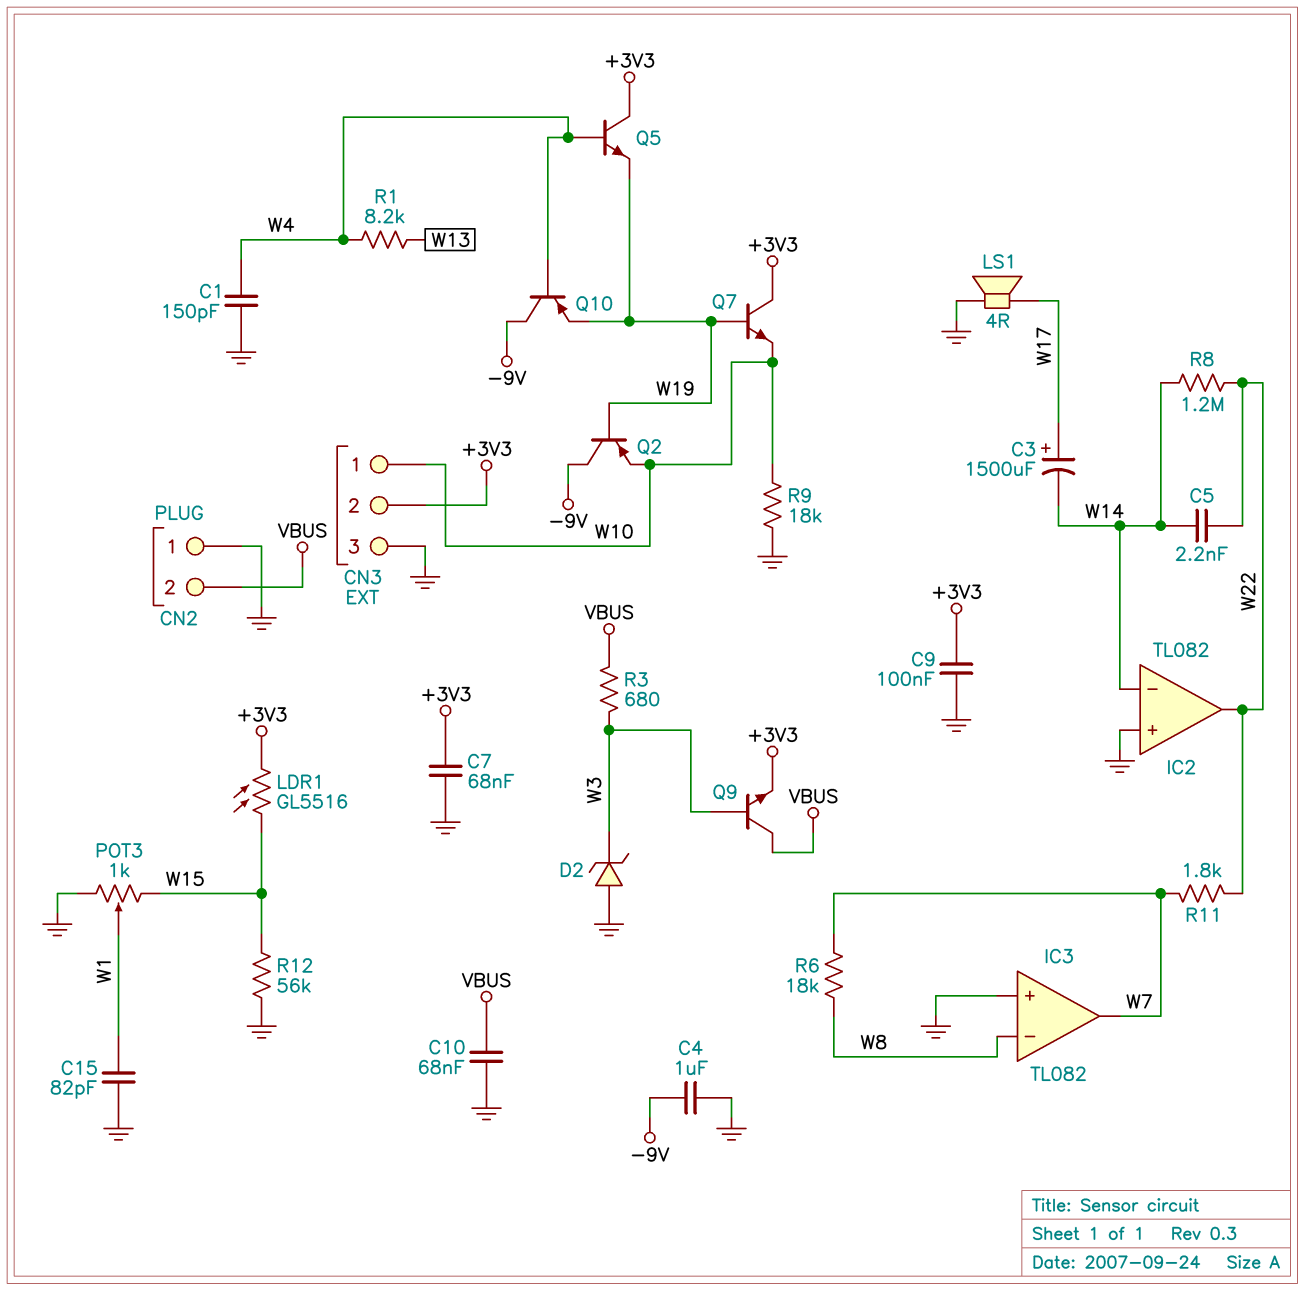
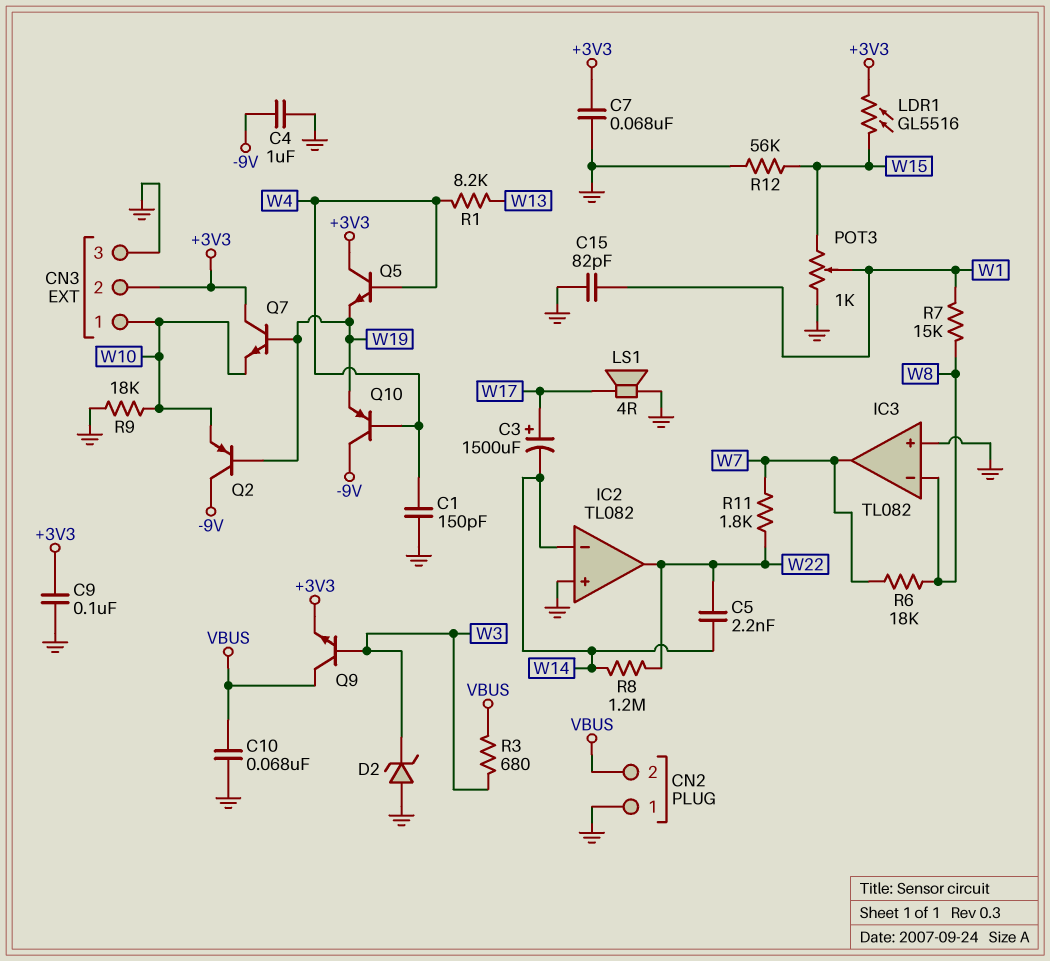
R7: none -> 15k (W1, W8)

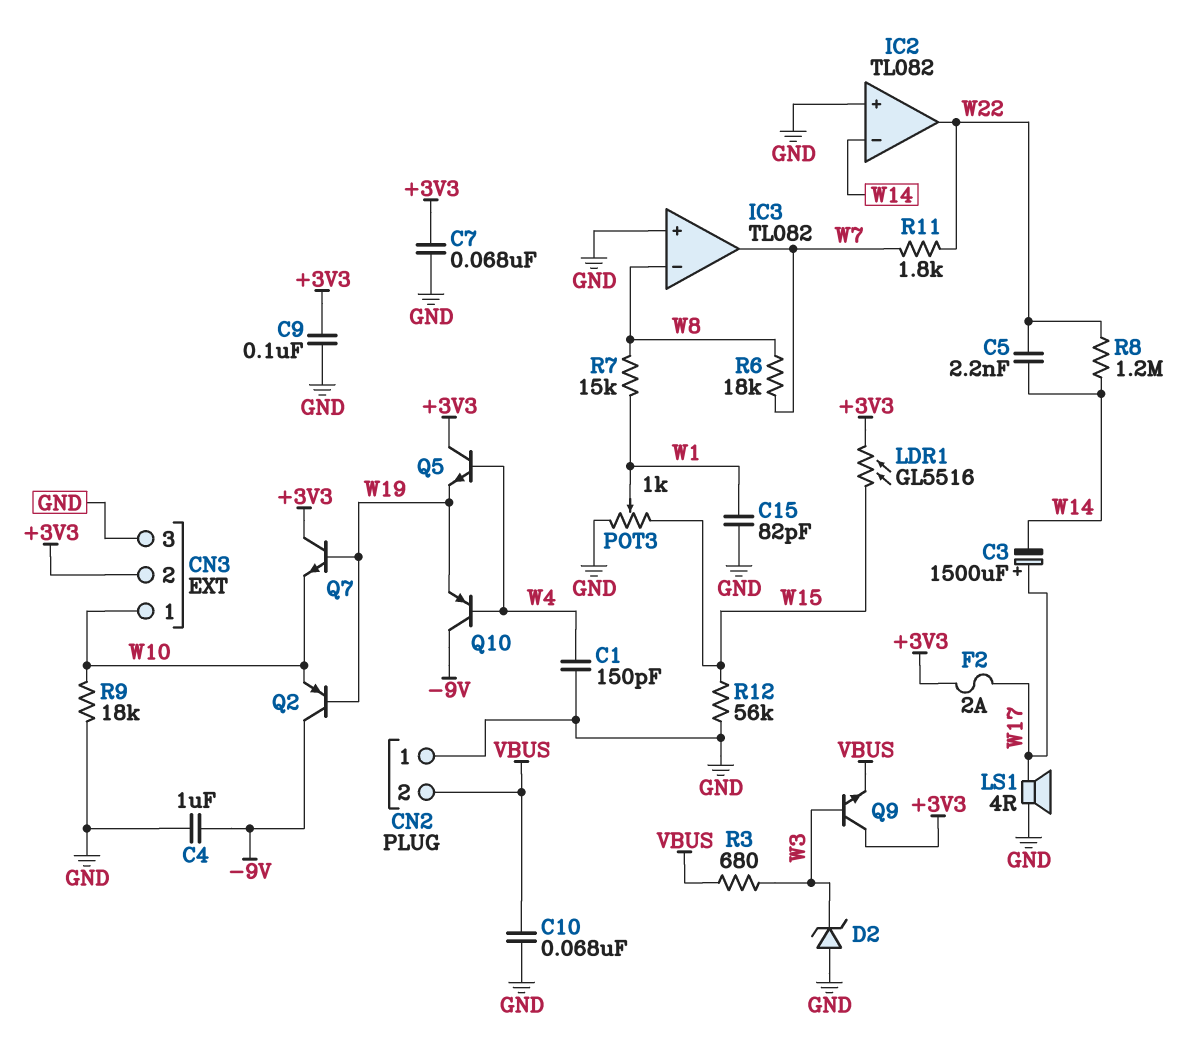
F2: none -> 2A (+3V3, W17)
Q9: NPN (B W3, C VBUS, E +3V3) -> NPN (B W3, C +3V3, E VBUS)
R1: 8.2k (W4, W13) -> none

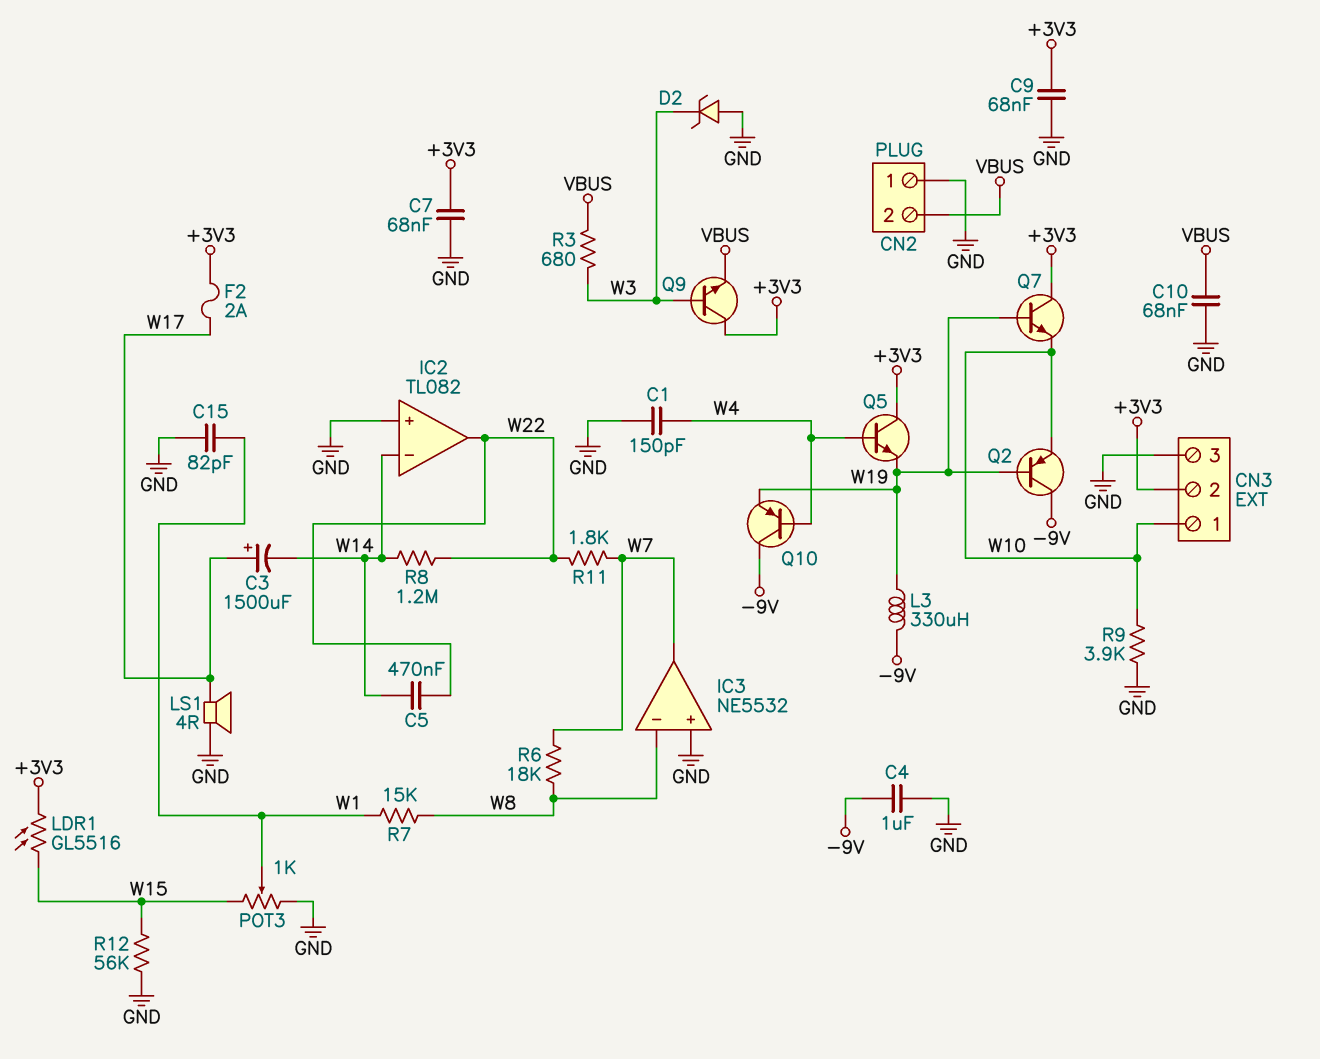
C5: 2.2nF (W14, W22) -> 470nF (W14, W22)
C9: 100nF (+3V3, GND) -> 68nF (+3V3, GND)
IC3: TL082 -> NE5532
L3: none -> 330uH (-9V, W19)
R9: 18k (GND, W10) -> 3.9k (GND, W10)

